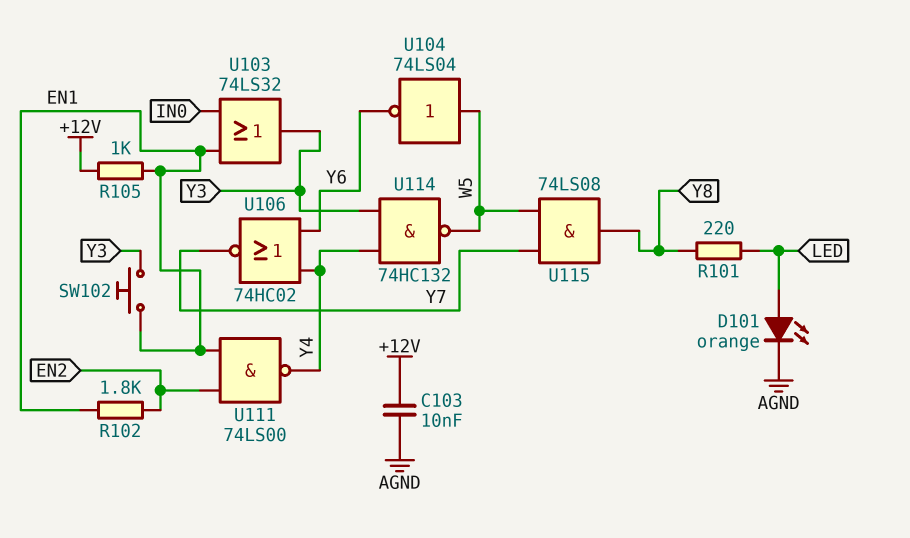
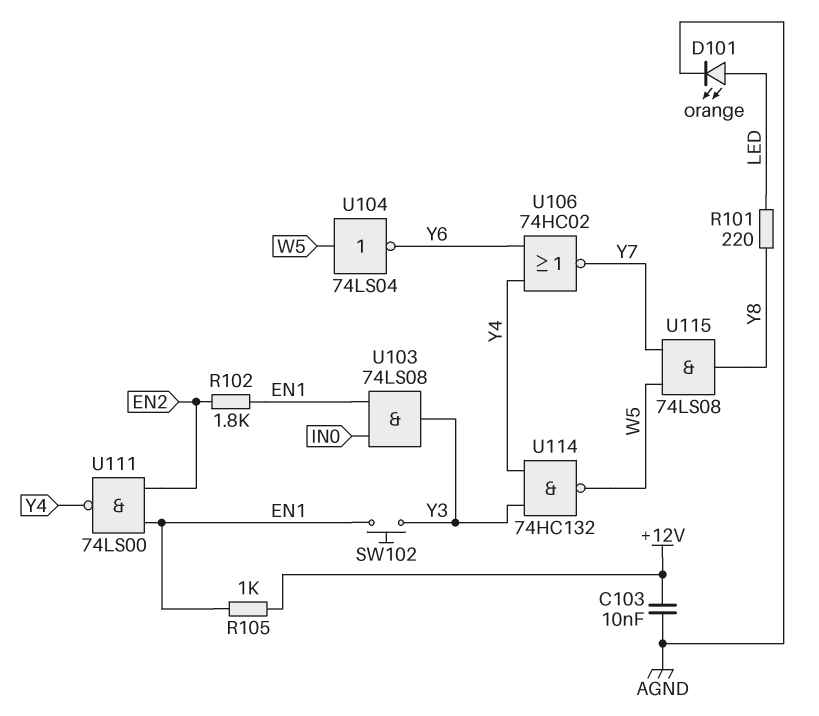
U103: OR 74LS32 (in EN1, in IN0, out Y3) -> AND 74LS08 (in EN1, in IN0, out Y3)

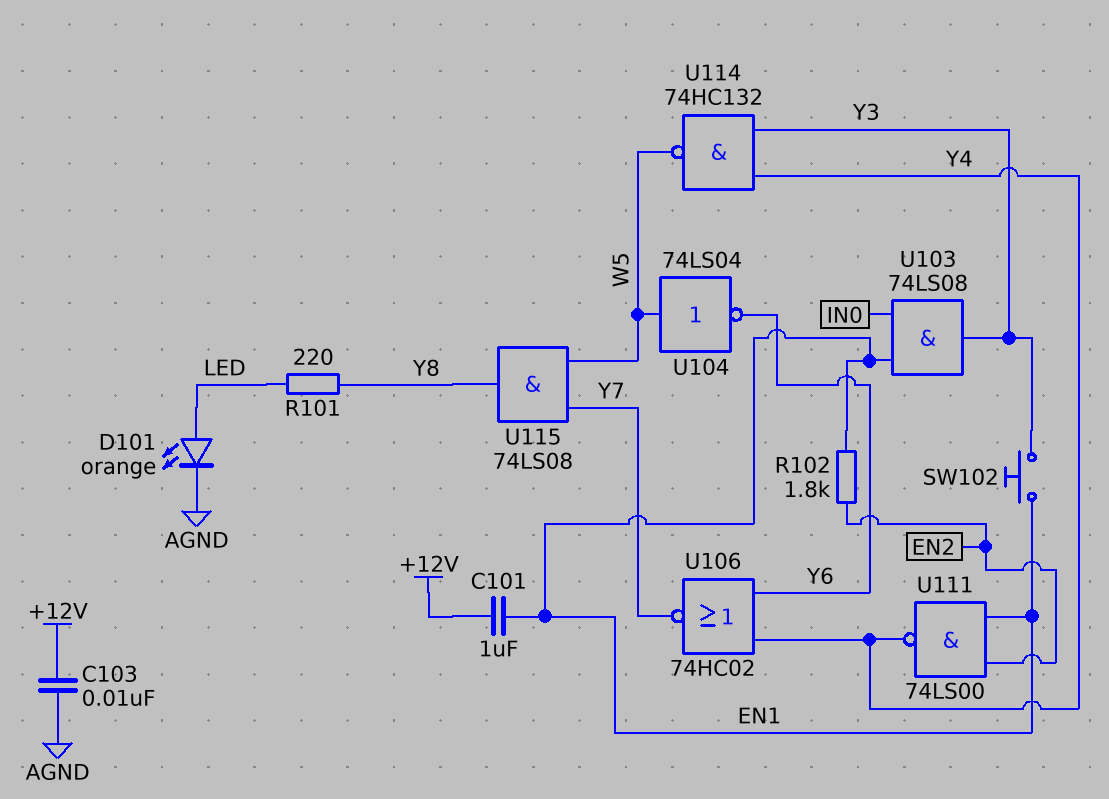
C101: none -> 1uF (+12V, EN1)
R105: 1k (+12V, EN1) -> none

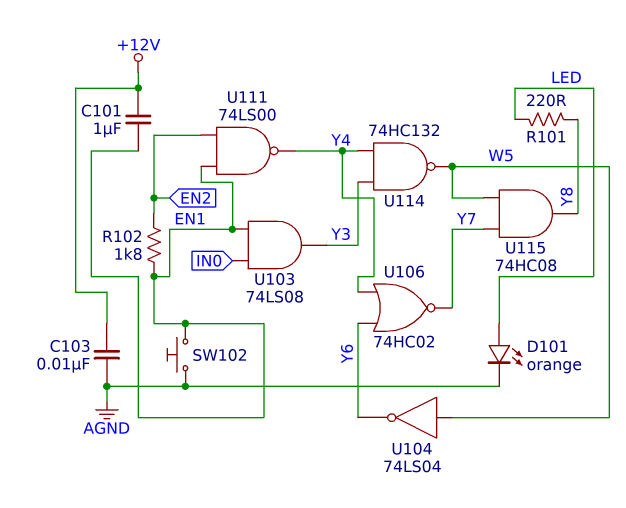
SW102: button (EN1, Y3) -> button (AGND, EN1)
U115: AND 74LS08 (in W5, in Y7, out Y8) -> AND 74HC08 (in W5, in Y7, out Y8)

